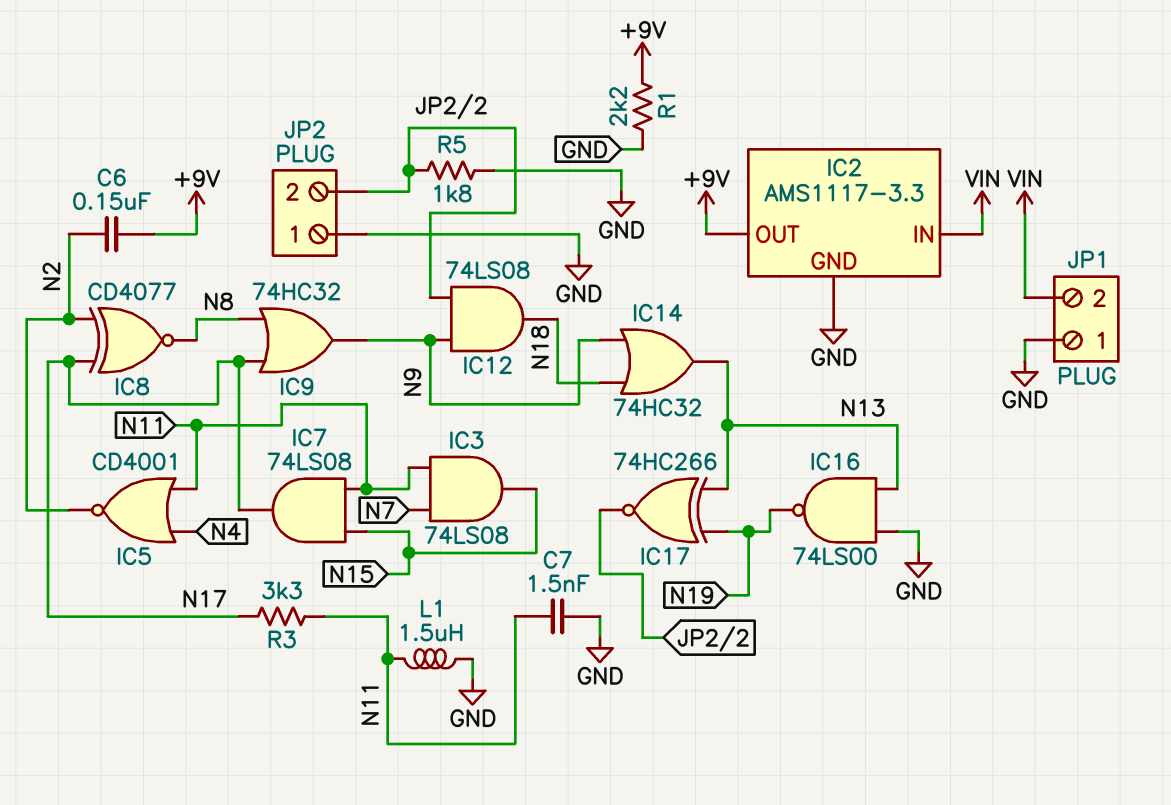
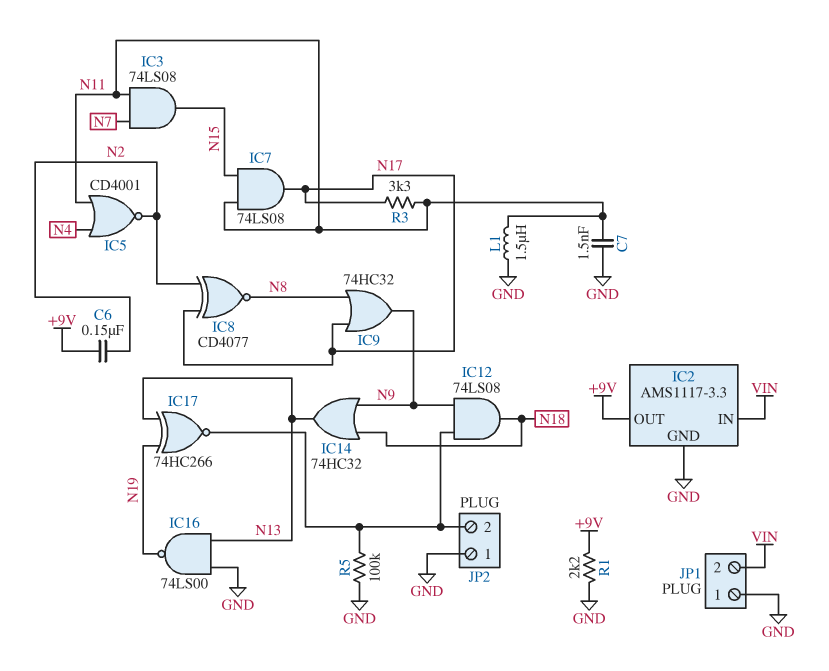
R5: 1.8k (GND, JP2/2) -> 100k (GND, JP2/2)

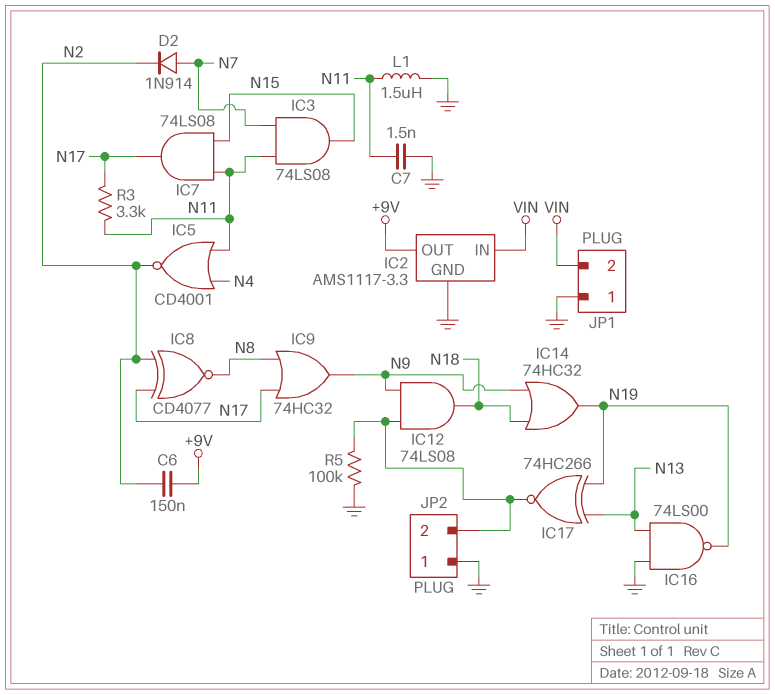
D2: none -> diode 1N914 (A N7, K N2)
IC14: OR 74HC32 (in N9, in N18, out N13) -> OR 74HC32 (in N9, in N18, out N19)
R1: 2.2k (+9V, GND) -> none

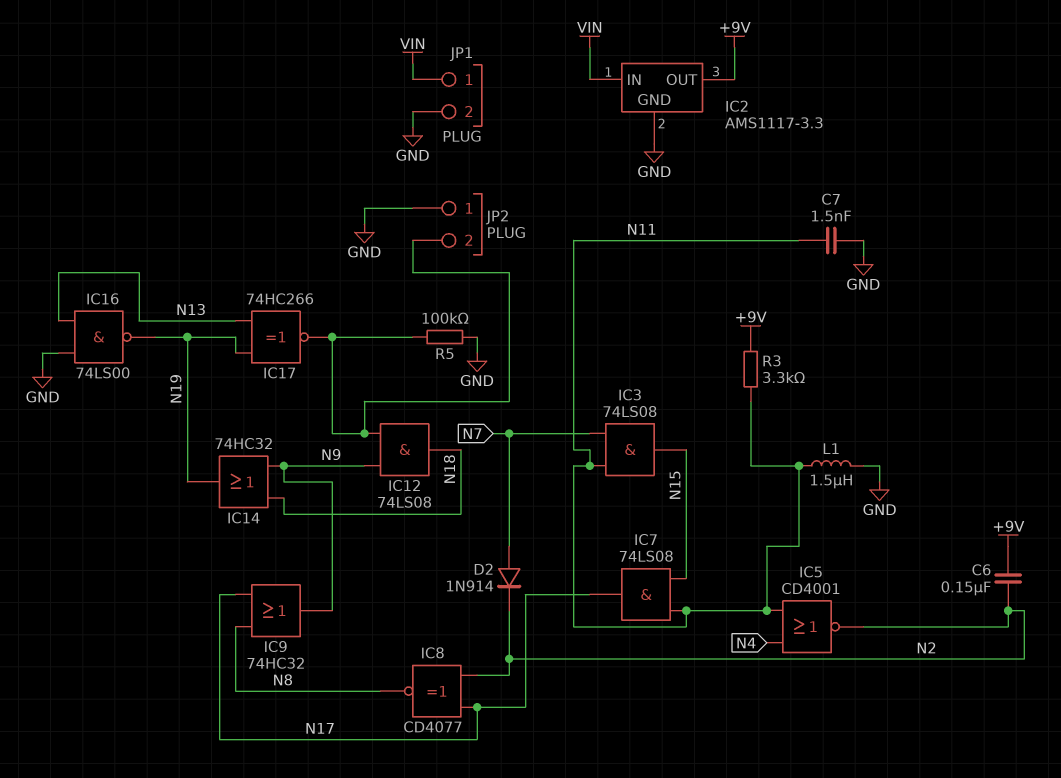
JP1 pin 1: GND -> VIN
JP1 pin 2: VIN -> GND
R3: 3.3k (N11, N17) -> 3.3k (+9V, N11)

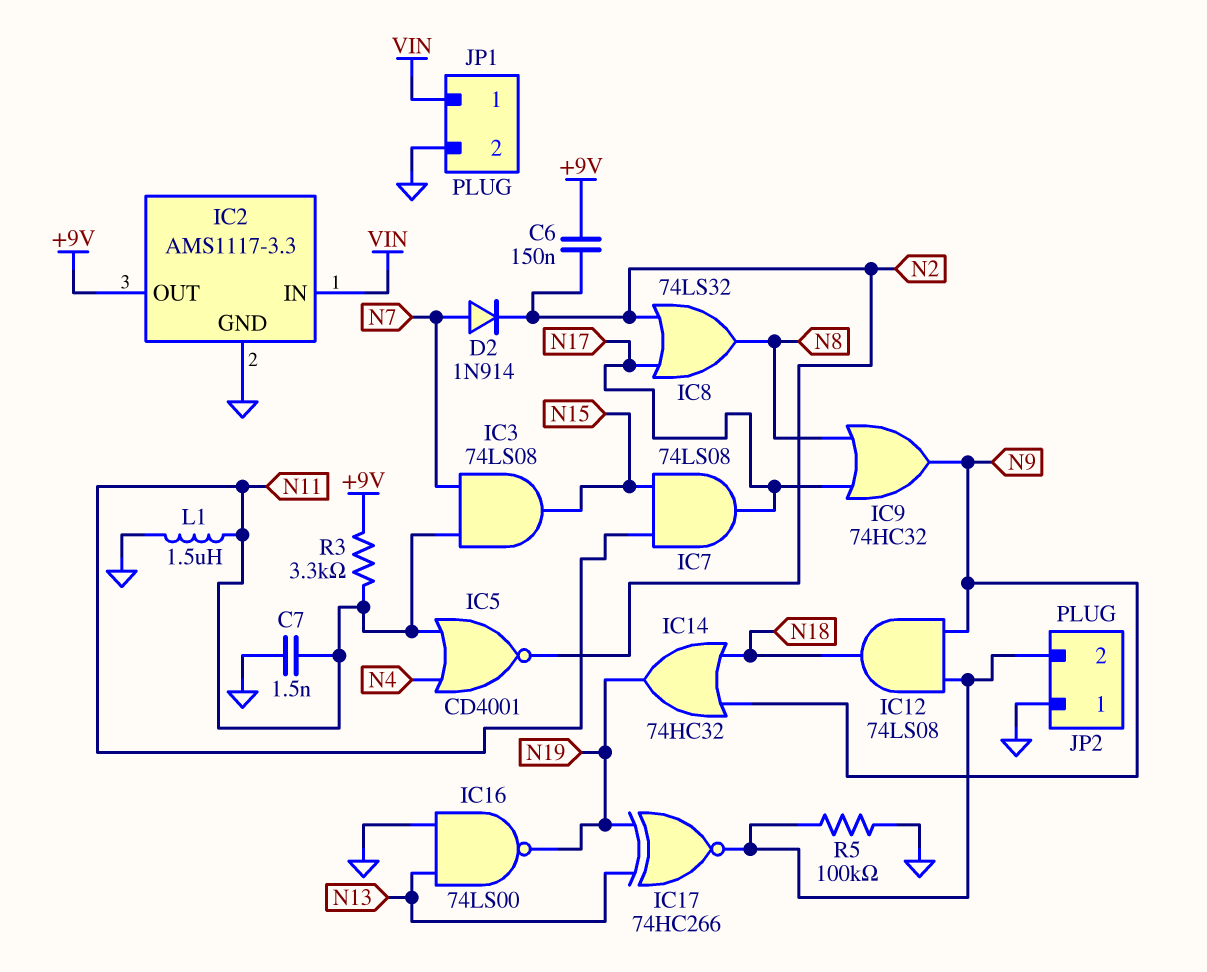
IC8: XNOR CD4077 (in N2, in N17, out N8) -> OR 74LS32 (in N2, in N17, out N8)

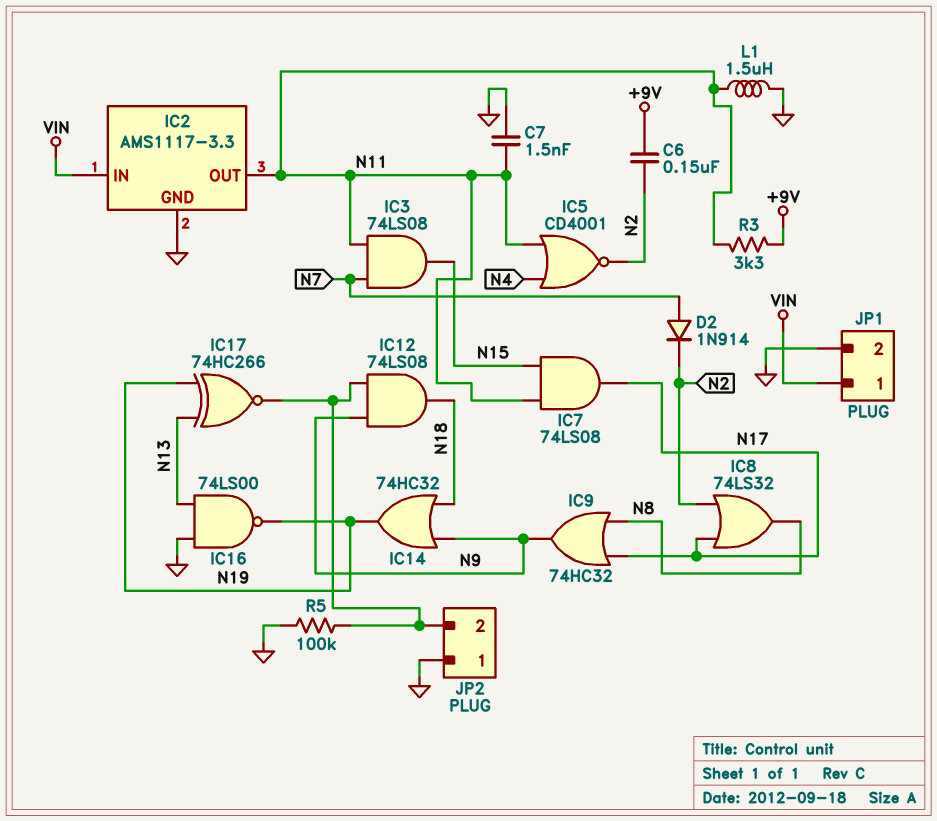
IC2 pin OUT: +9V -> N11

